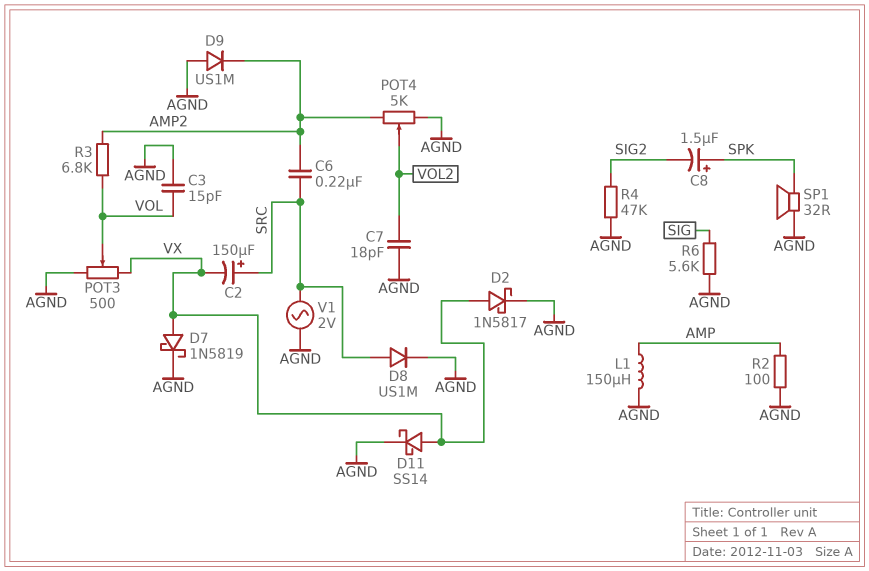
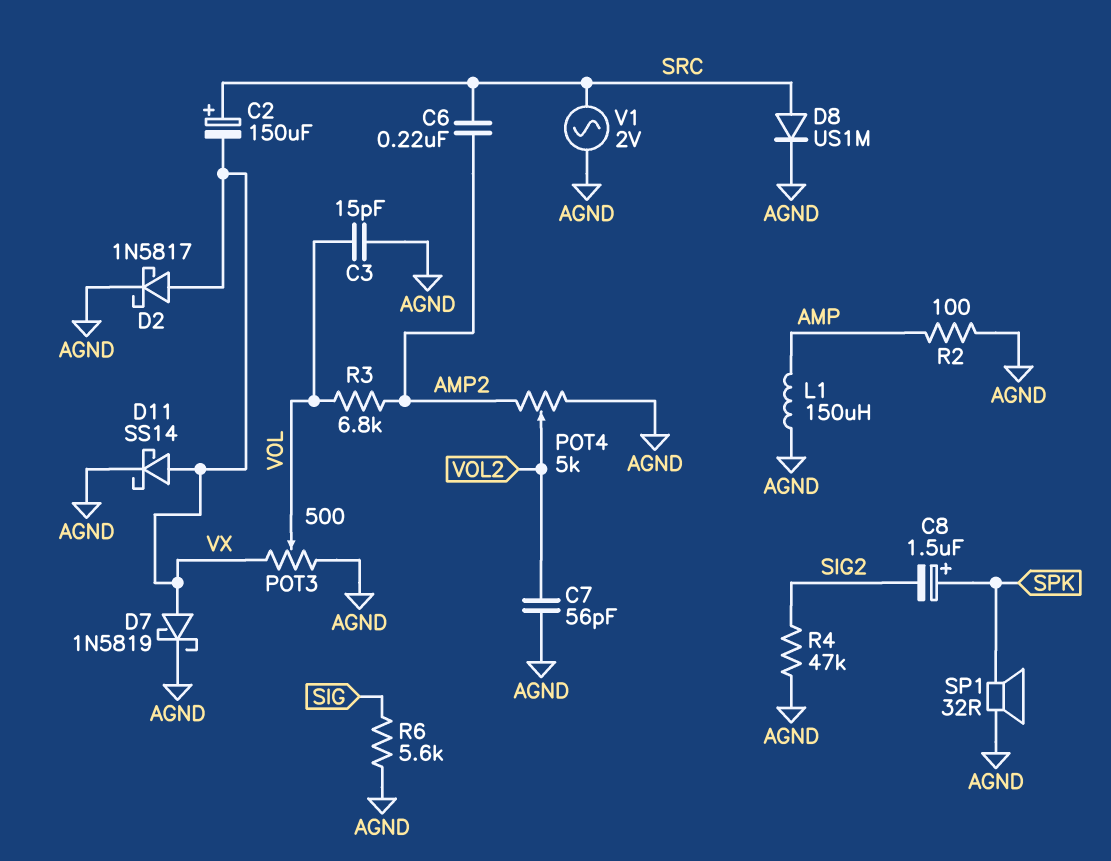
C7: 18pF (AGND, VOL2) -> 56pF (AGND, VOL2)
D9: diode US1M (A AGND, K AMP2) -> none

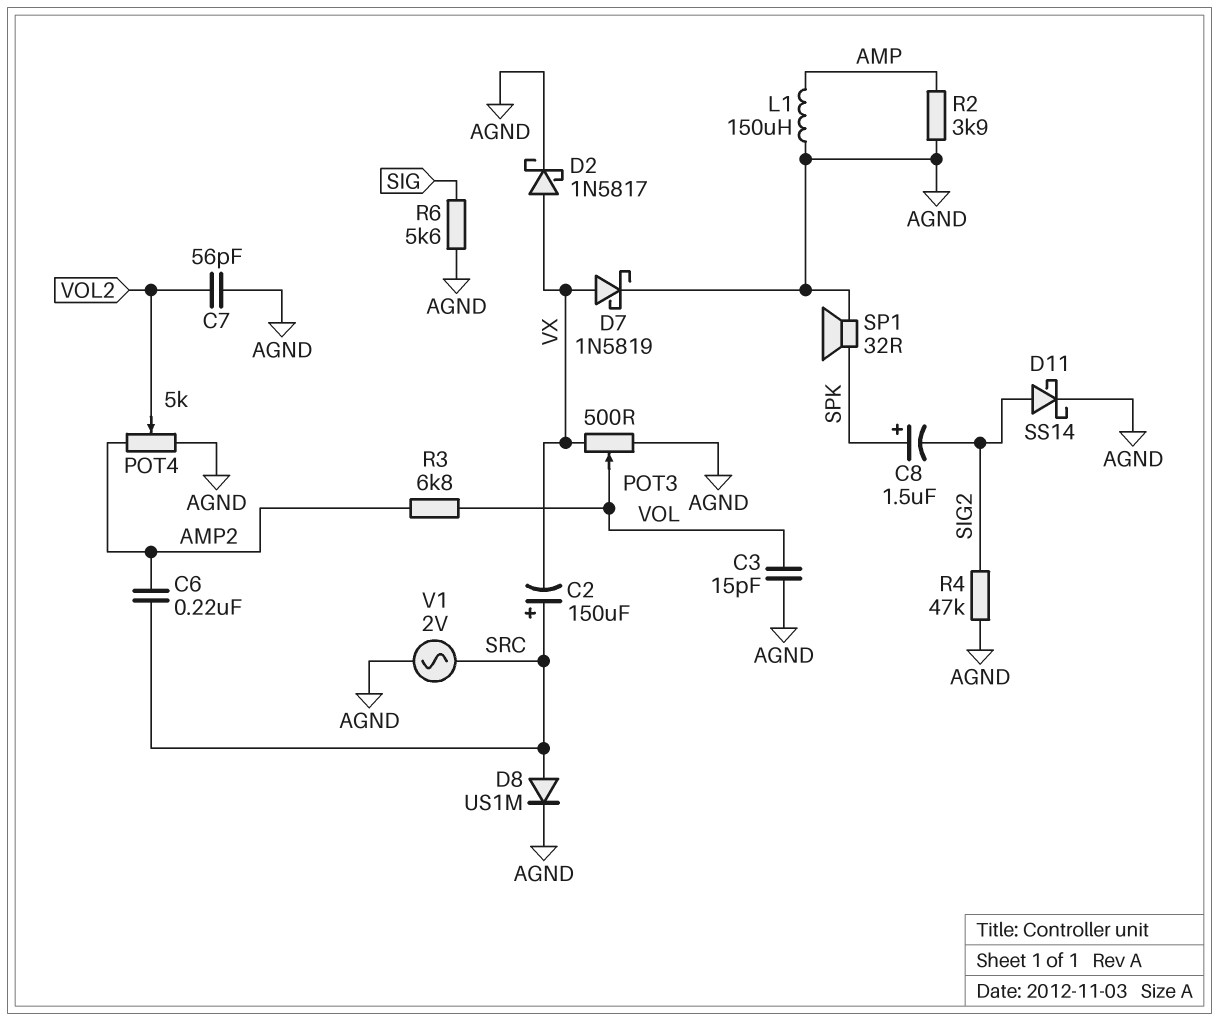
D11: schottky SS14 (A VX, K AGND) -> schottky SS14 (A SIG2, K AGND)
R2: 100 (AGND, AMP) -> 3.9k (AGND, AMP)

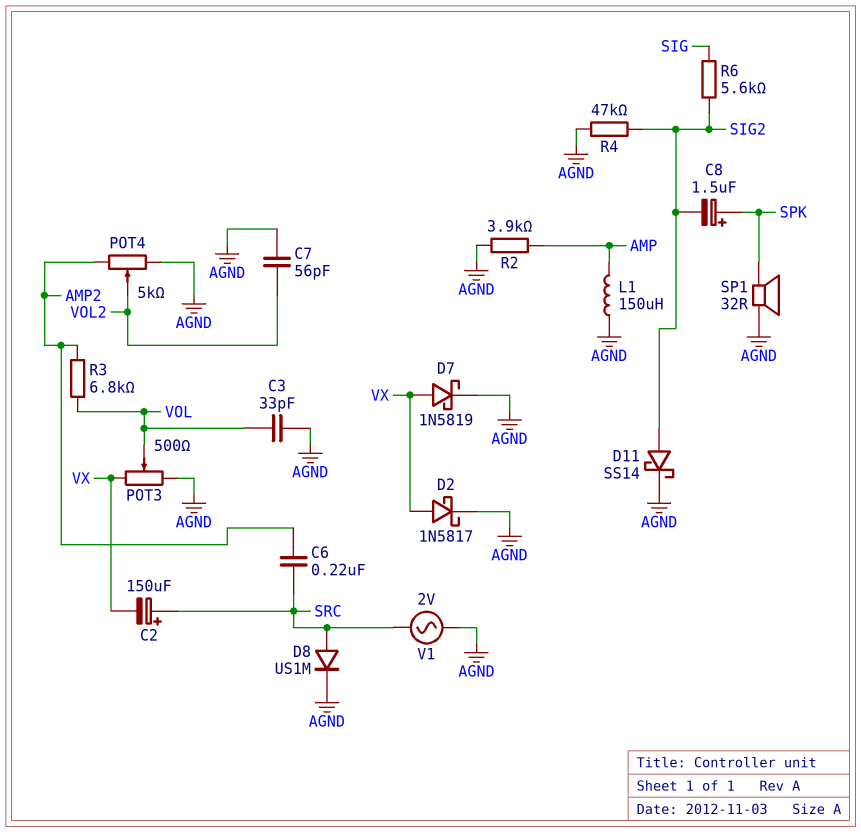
C3: 15pF (AGND, VOL) -> 33pF (AGND, VOL)
R6: 5.6k (AGND, SIG) -> 5.6k (SIG, SIG2)

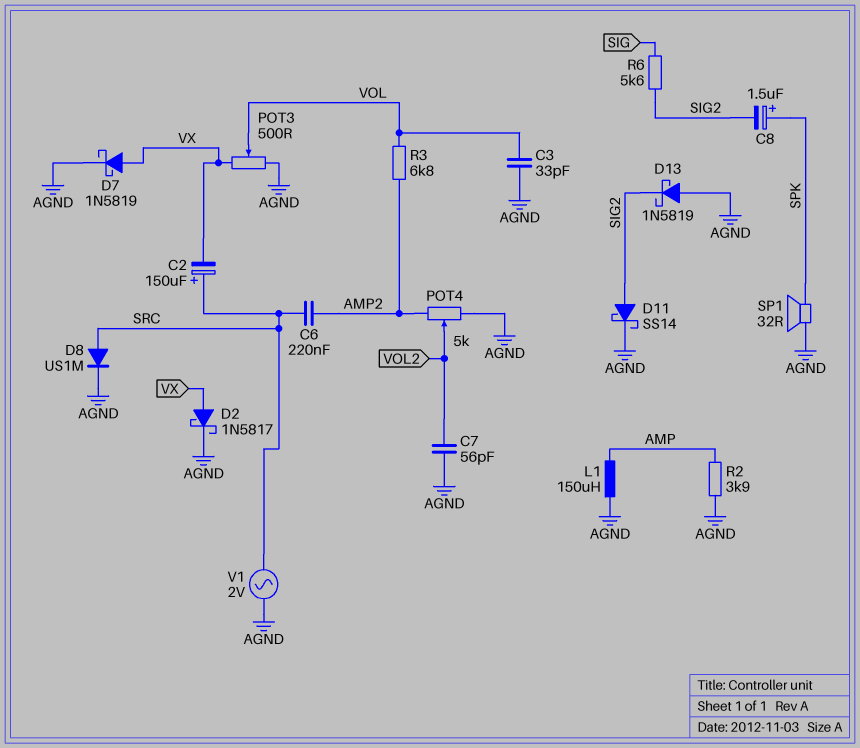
D13: none -> schottky 1N5819 (A AGND, K SIG2)
R4: 47k (AGND, SIG2) -> none

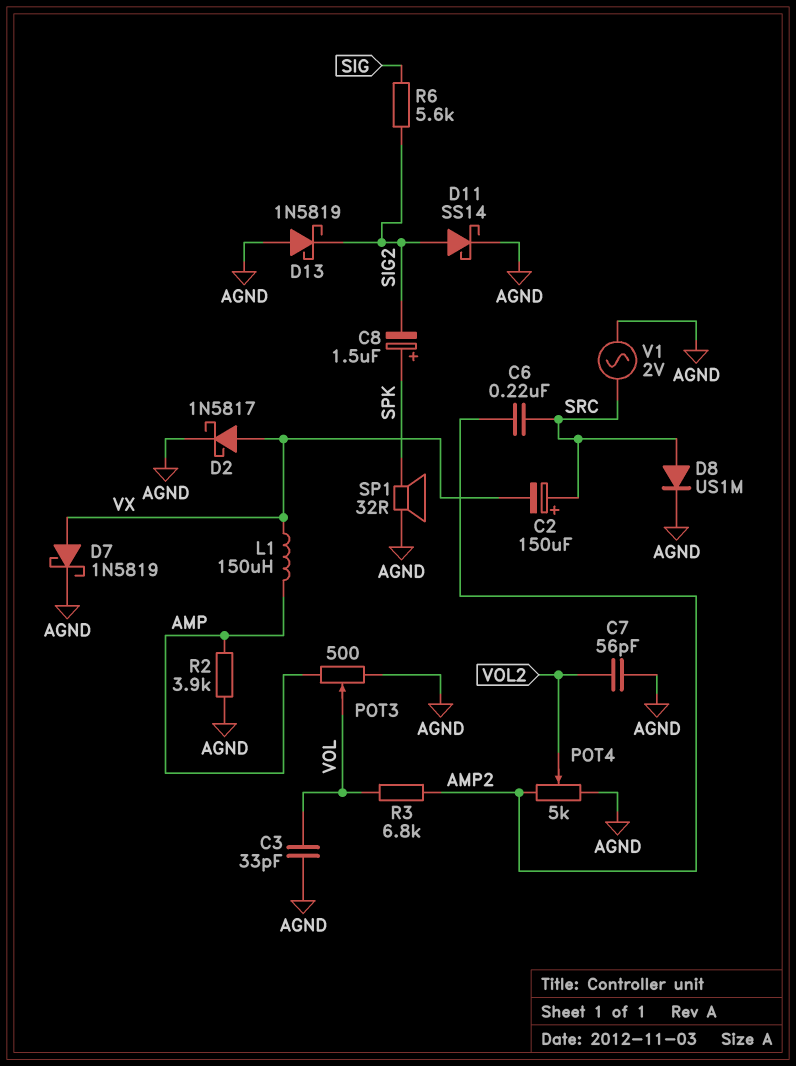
L1: 150uH (AGND, AMP) -> 150uH (AMP, VX)
POT3: 500 (AGND, VX, wiper VOL) -> 500 (AGND, AMP, wiper VOL)

